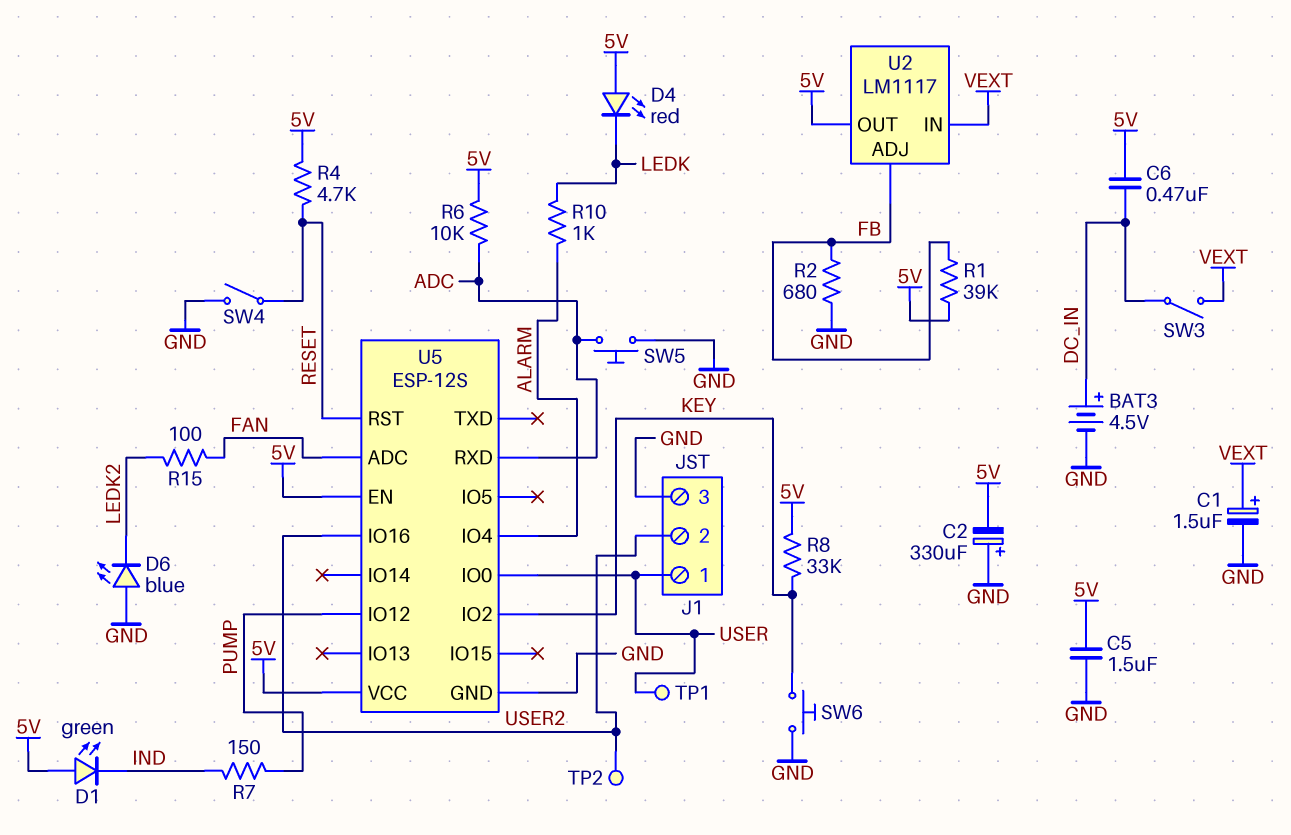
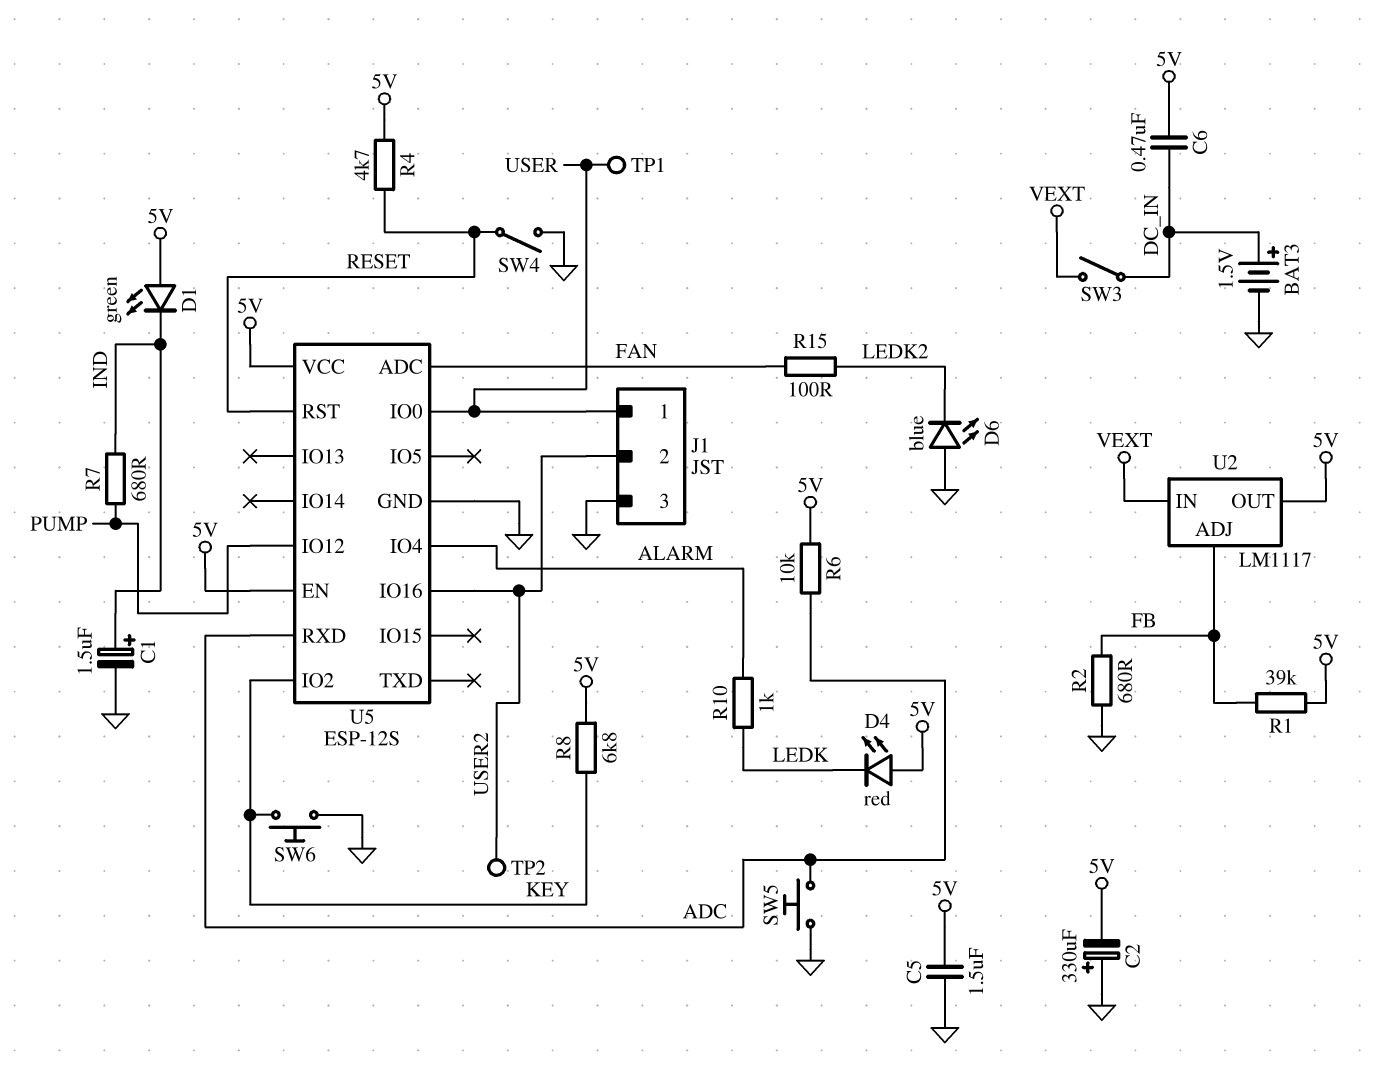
BAT3: 4.5V (plus DC_IN, minus GND) -> 1.5V (plus DC_IN, minus GND)
C1: 1.5uF (plus VEXT, minus GND) -> 1.5uF (plus IND, minus GND)
R7: 150 (IND, PUMP) -> 680 (IND, PUMP)
R8: 33k (5V, KEY) -> 6.8k (5V, KEY)

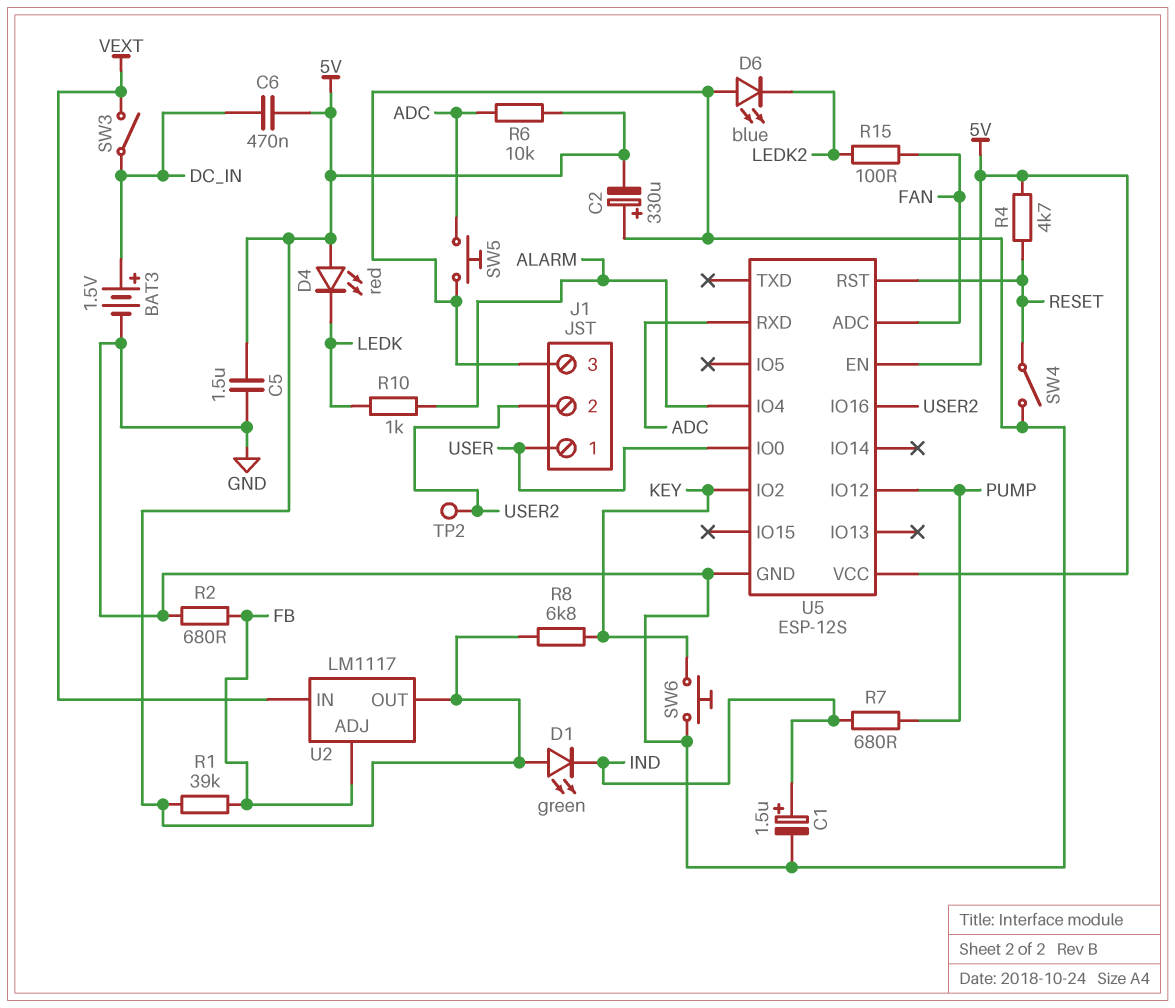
TP1: test point (USER) -> none

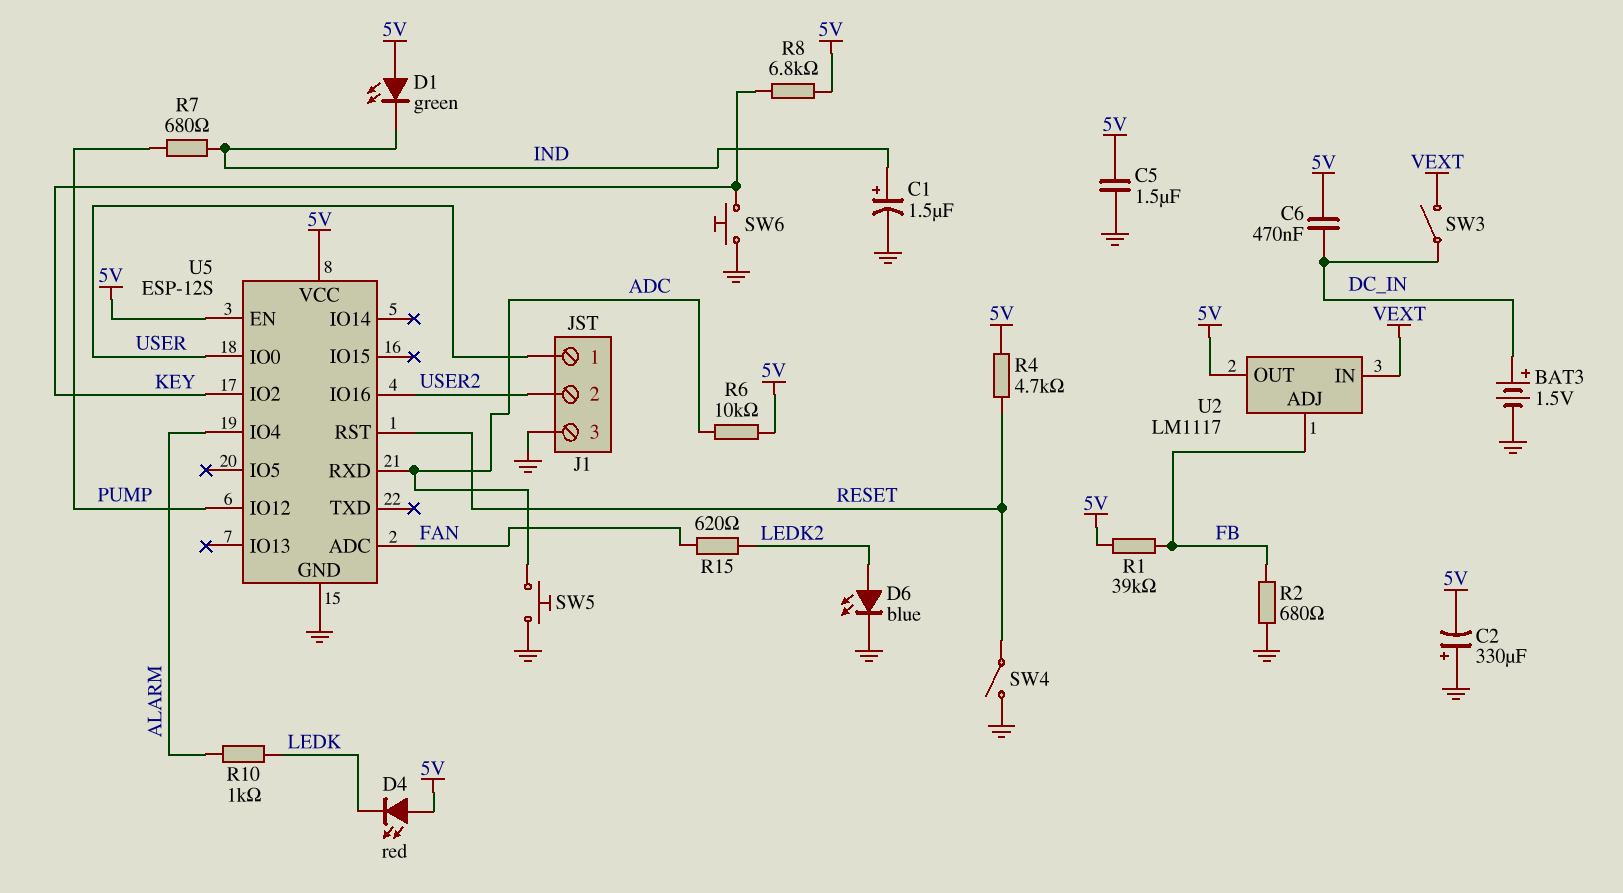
D6: LED blue (A GND, K LEDK2) -> LED blue (A LEDK2, K GND)
R15: 100 (FAN, LEDK2) -> 620 (FAN, LEDK2)
TP2: test point (USER2) -> none

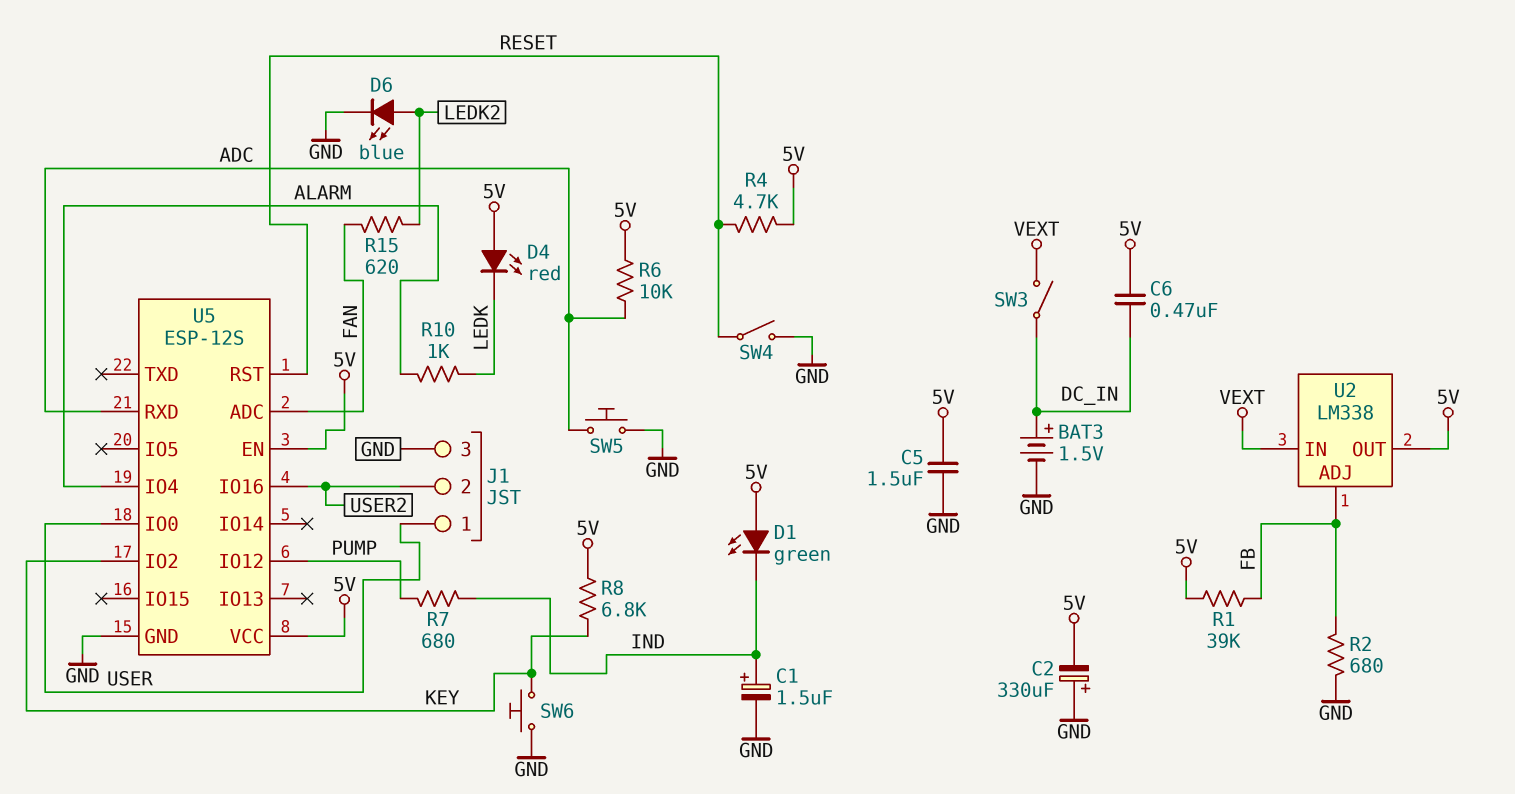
U2: LM1117 -> LM338

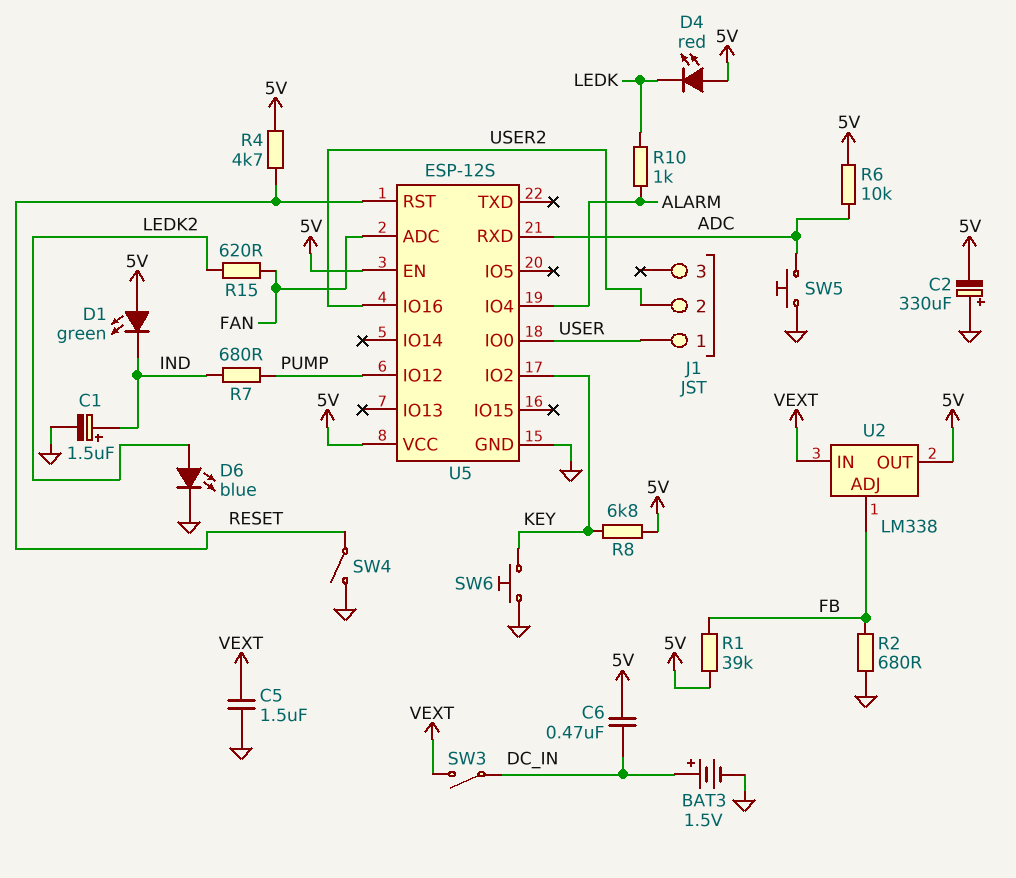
C5: 1.5uF (5V, GND) -> 1.5uF (GND, VEXT)
J1 pin 3: GND -> none

